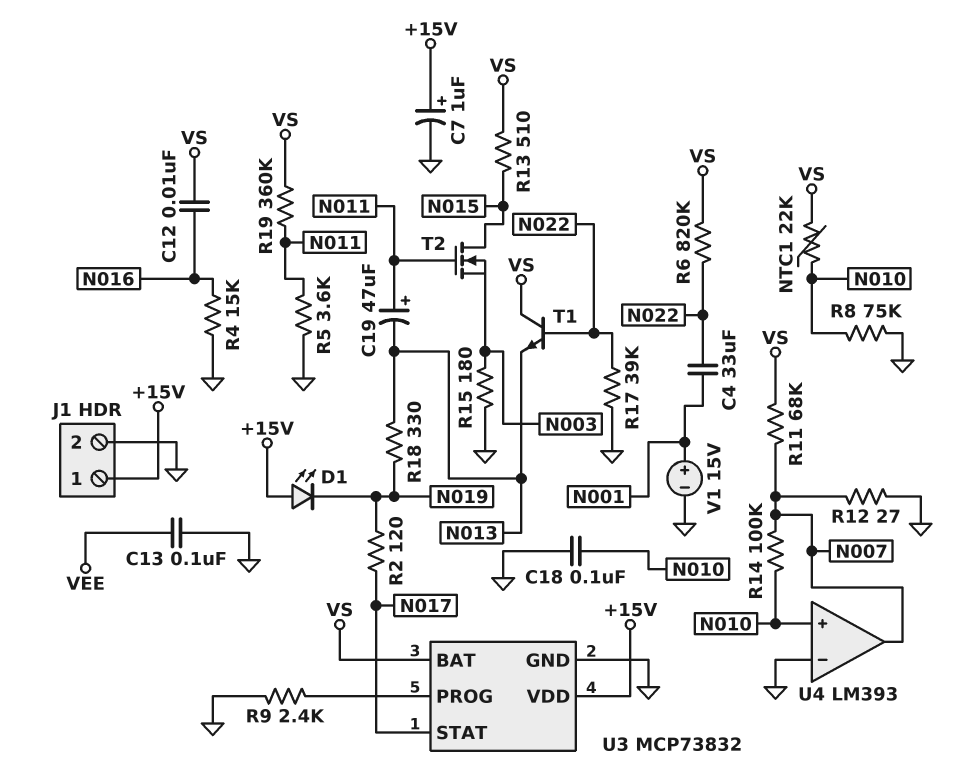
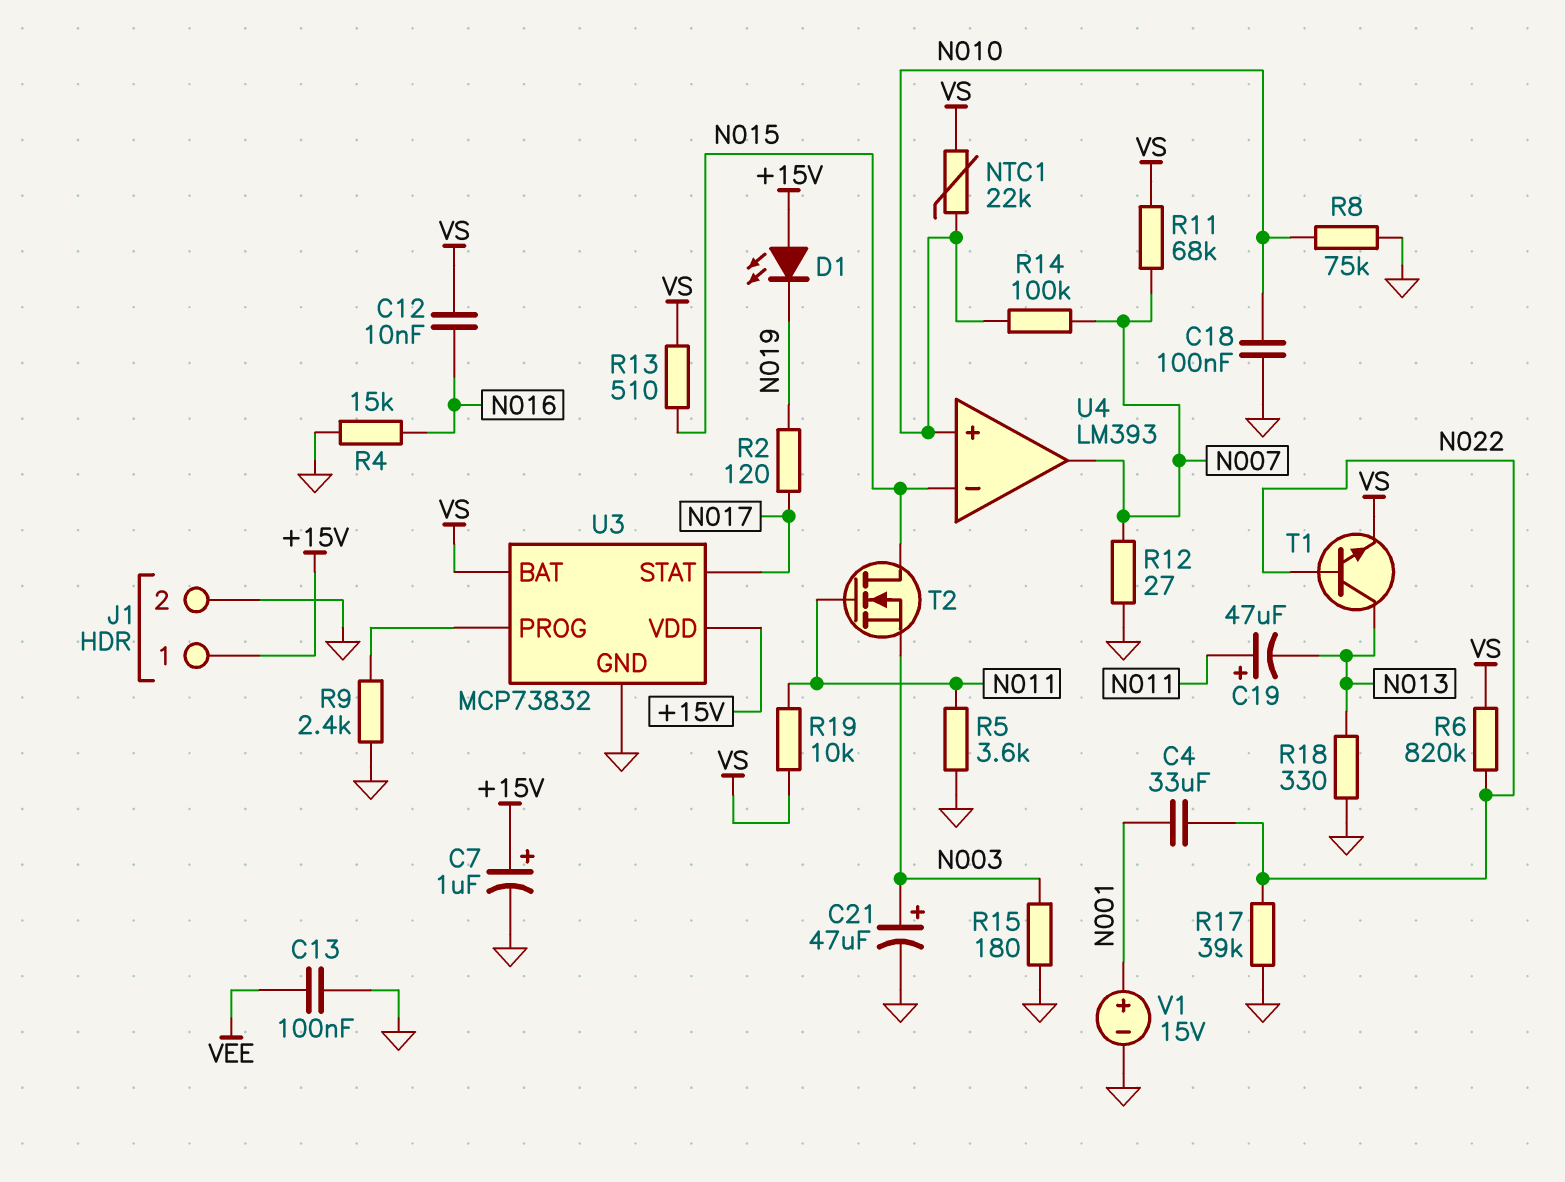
C21: none -> 47uF (plus N003, minus GND)
R18: 330 (N013, N019) -> 330 (GND, N013)
R19: 360k (N011, VS) -> 10k (N011, VS)
T1: NPN (B N022, C VS, E N013) -> NPN (B N022, C N013, E VS)
U4 pin in-: GND -> N015

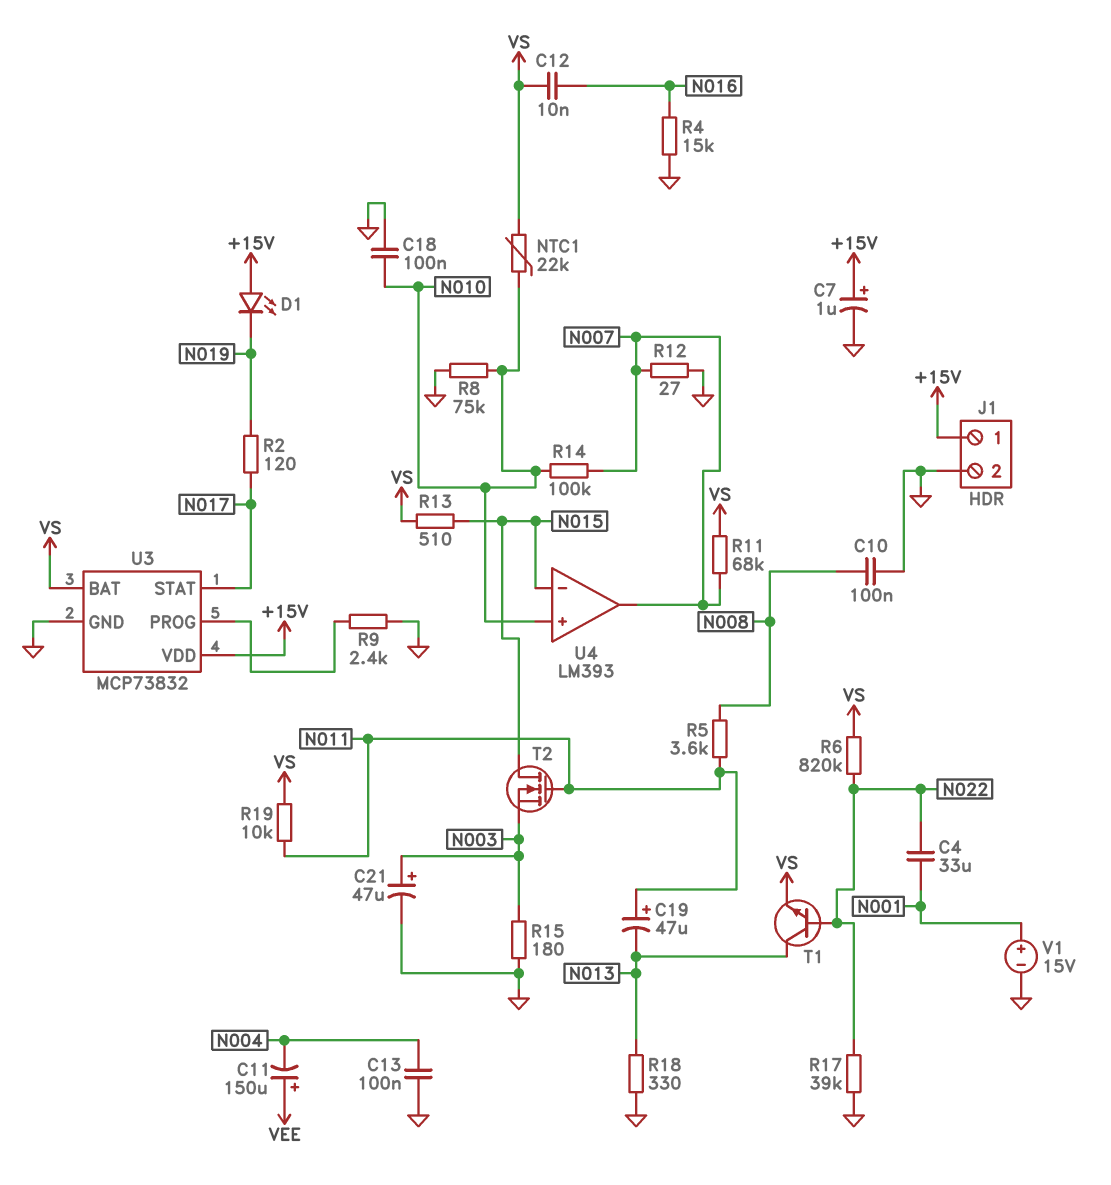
C10: none -> 100nF (GND, N008)
C11: none -> 150uF (plus VEE, minus N004)
C13: 100nF (GND, VEE) -> 100nF (GND, N004)
R5: 3.6k (GND, N011) -> 3.6k (N008, N011)

